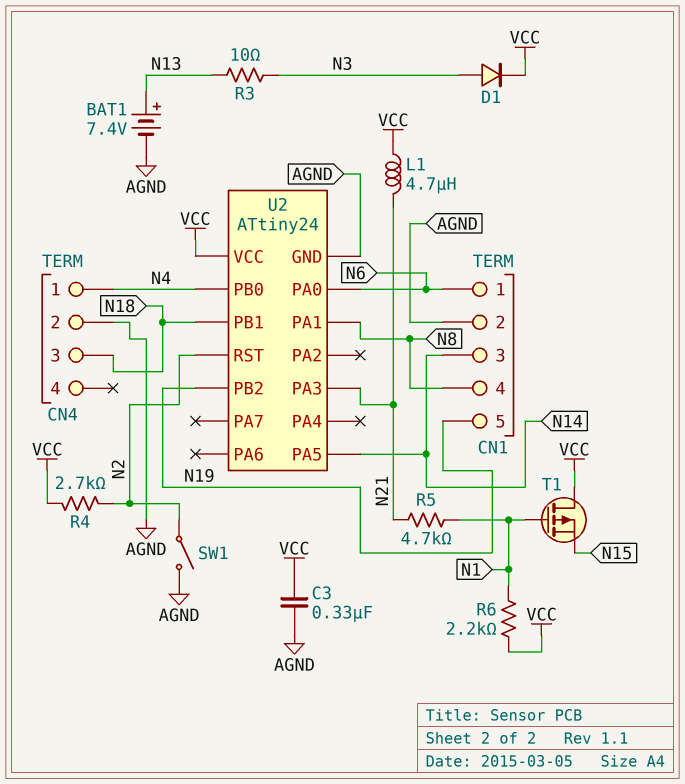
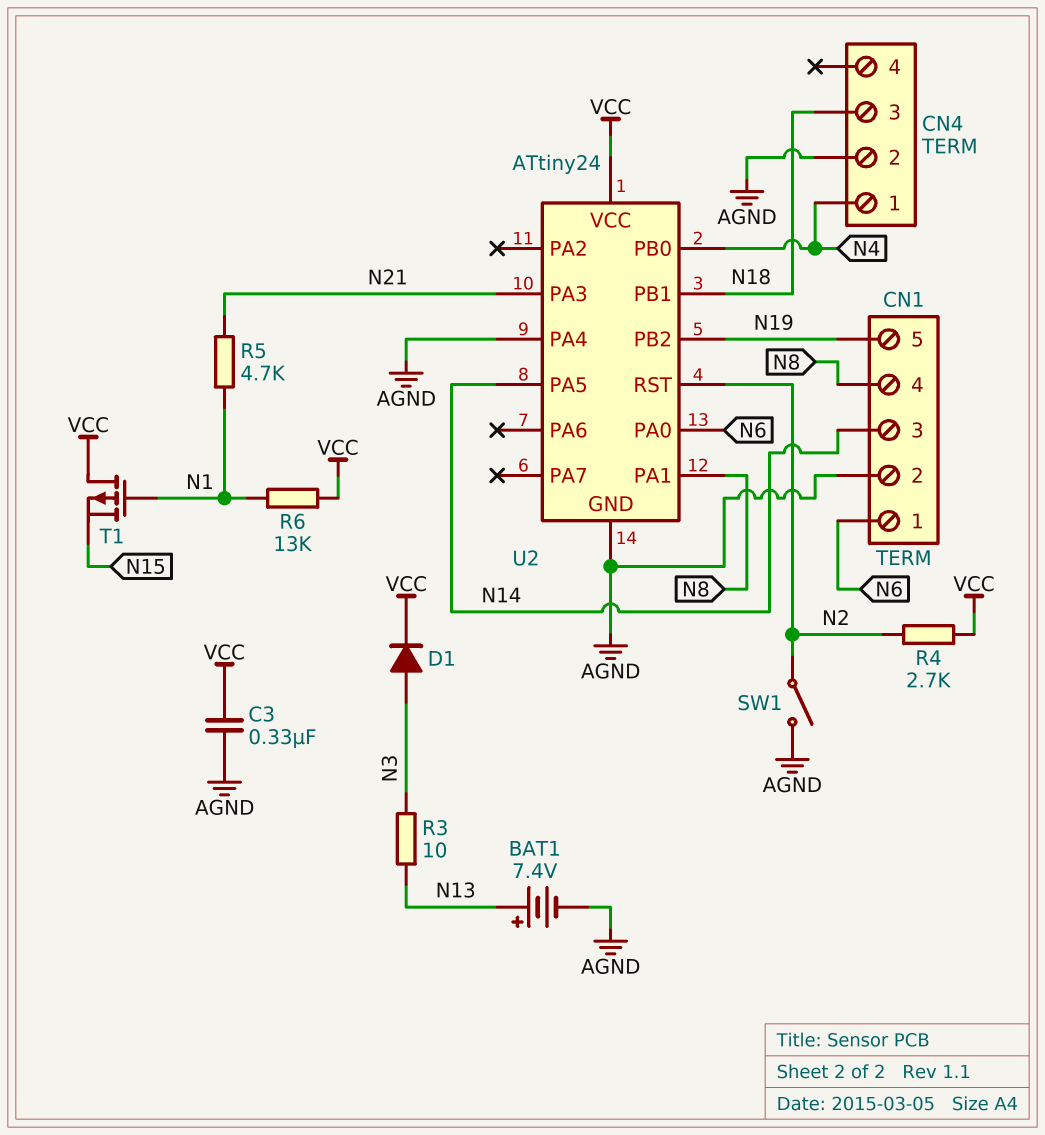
L1: 4.7uH (N21, VCC) -> none
R6: 2.2k (N1, VCC) -> 13k (N1, VCC)
U2 pin PA4: none -> AGND

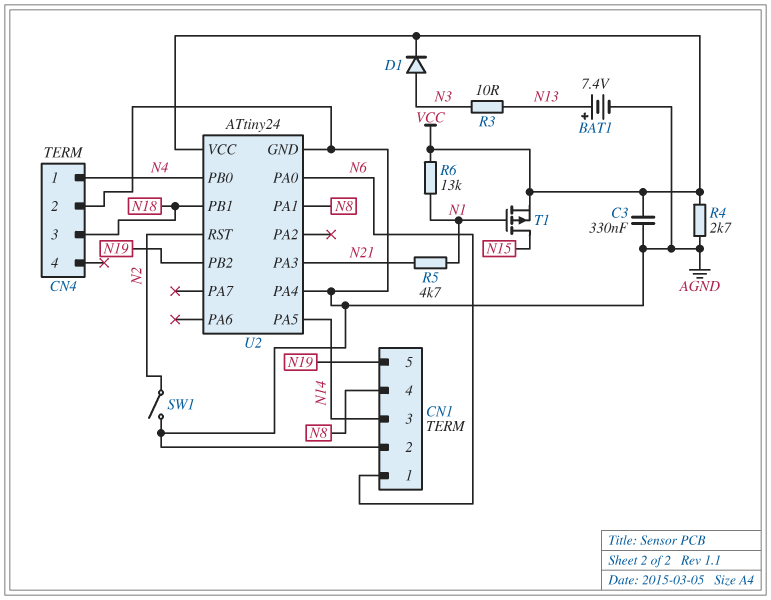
R4: 2.7k (N2, VCC) -> 2.7k (AGND, VCC)
T1: PMOS (G N1, D VCC, S N15) -> PMOS (G N1, D N15, S VCC)

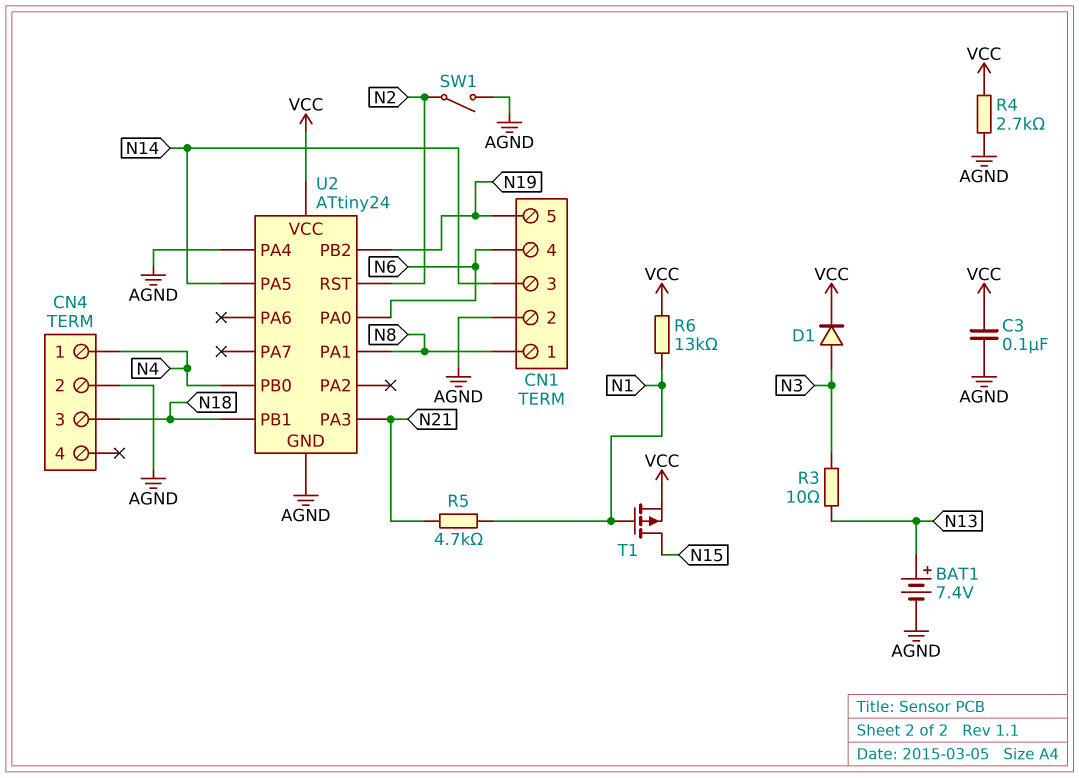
C3: 330nF (AGND, VCC) -> 100nF (AGND, VCC)
CN1 pin 1: N6 -> N8
CN1 pin 4: N8 -> N6

